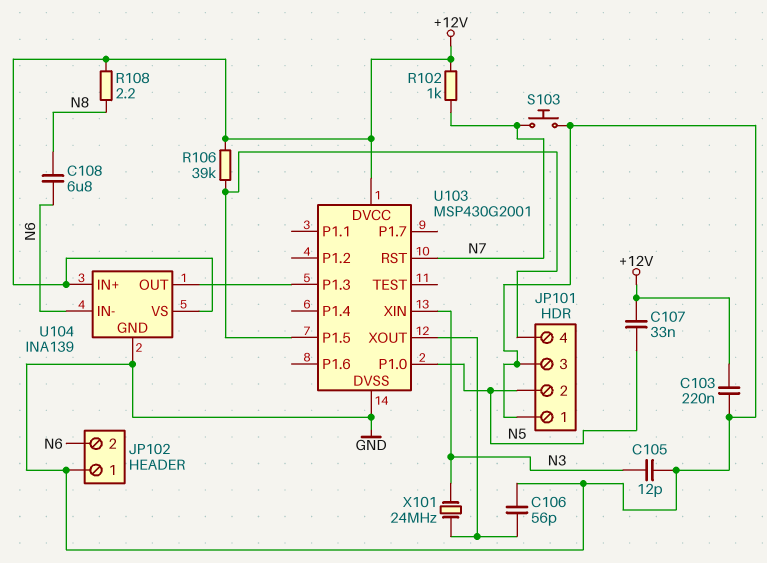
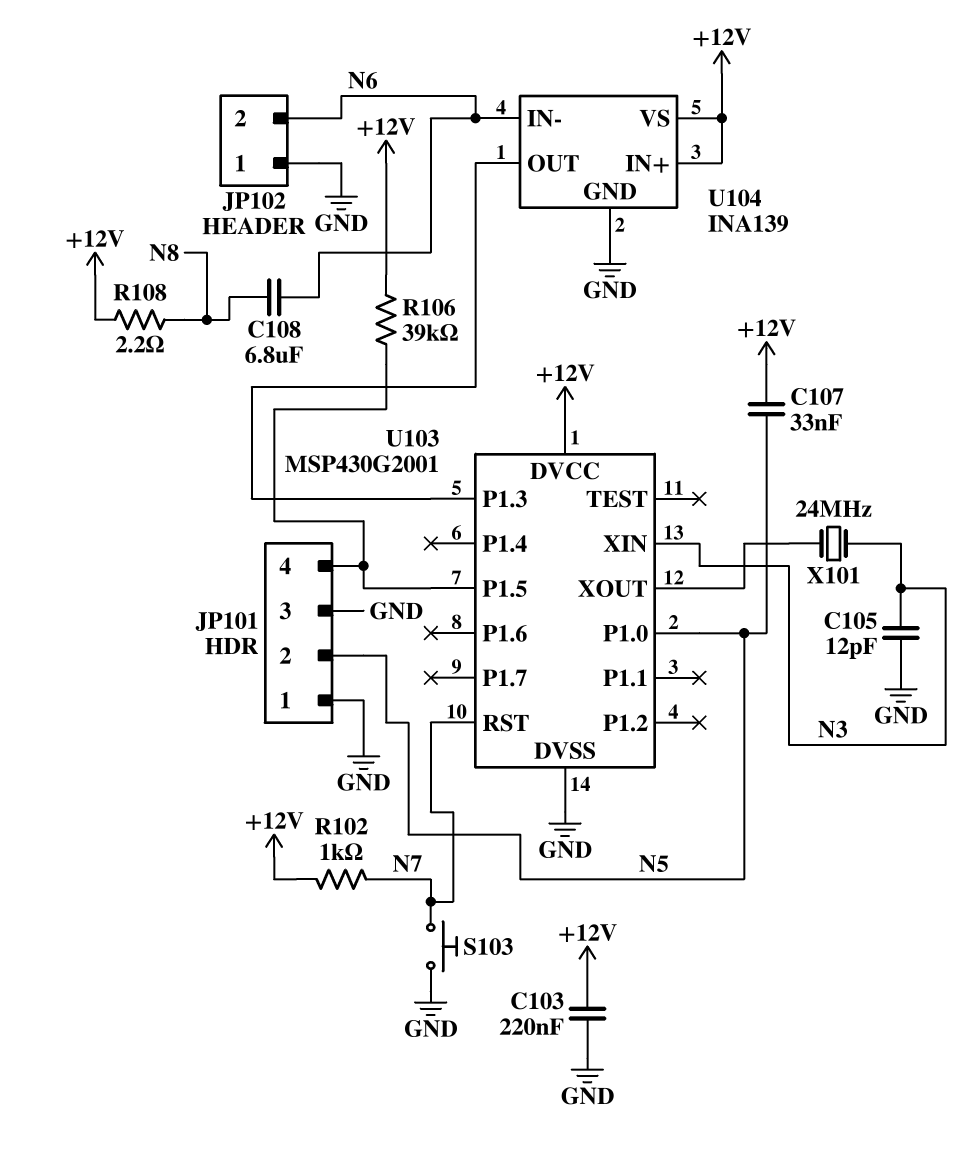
C106: 56pF (GND, U103/XOUT) -> none

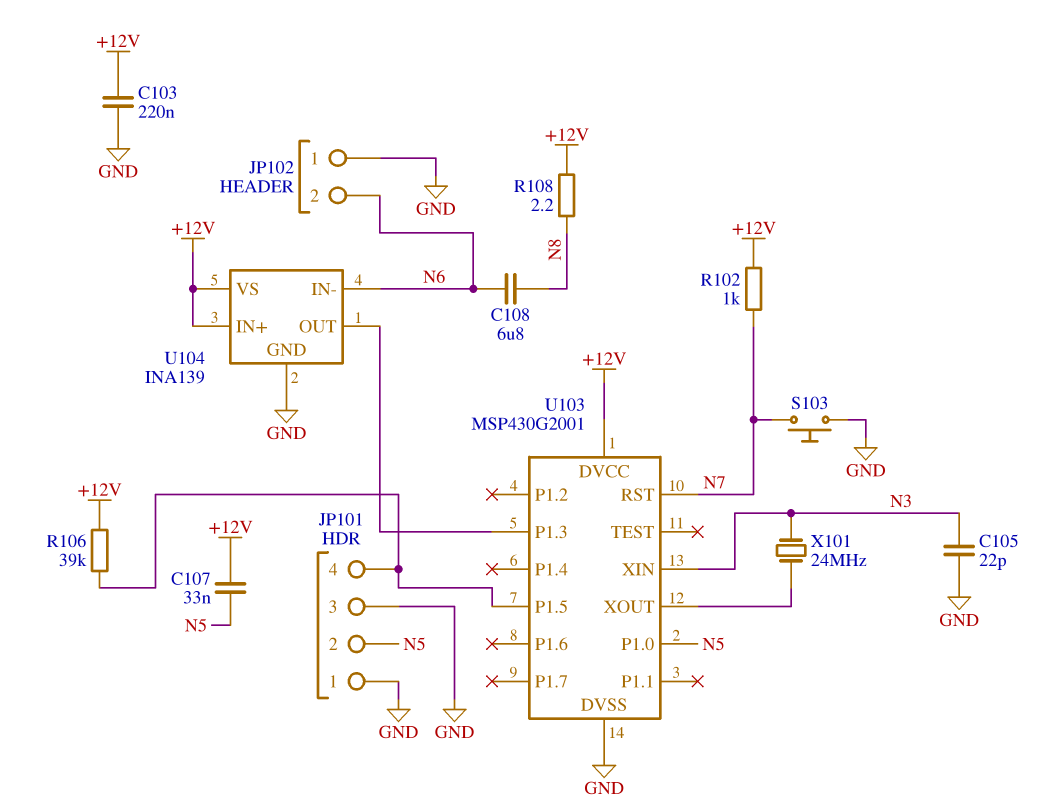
C105: 12pF (GND, N3) -> 22pF (GND, N3)

